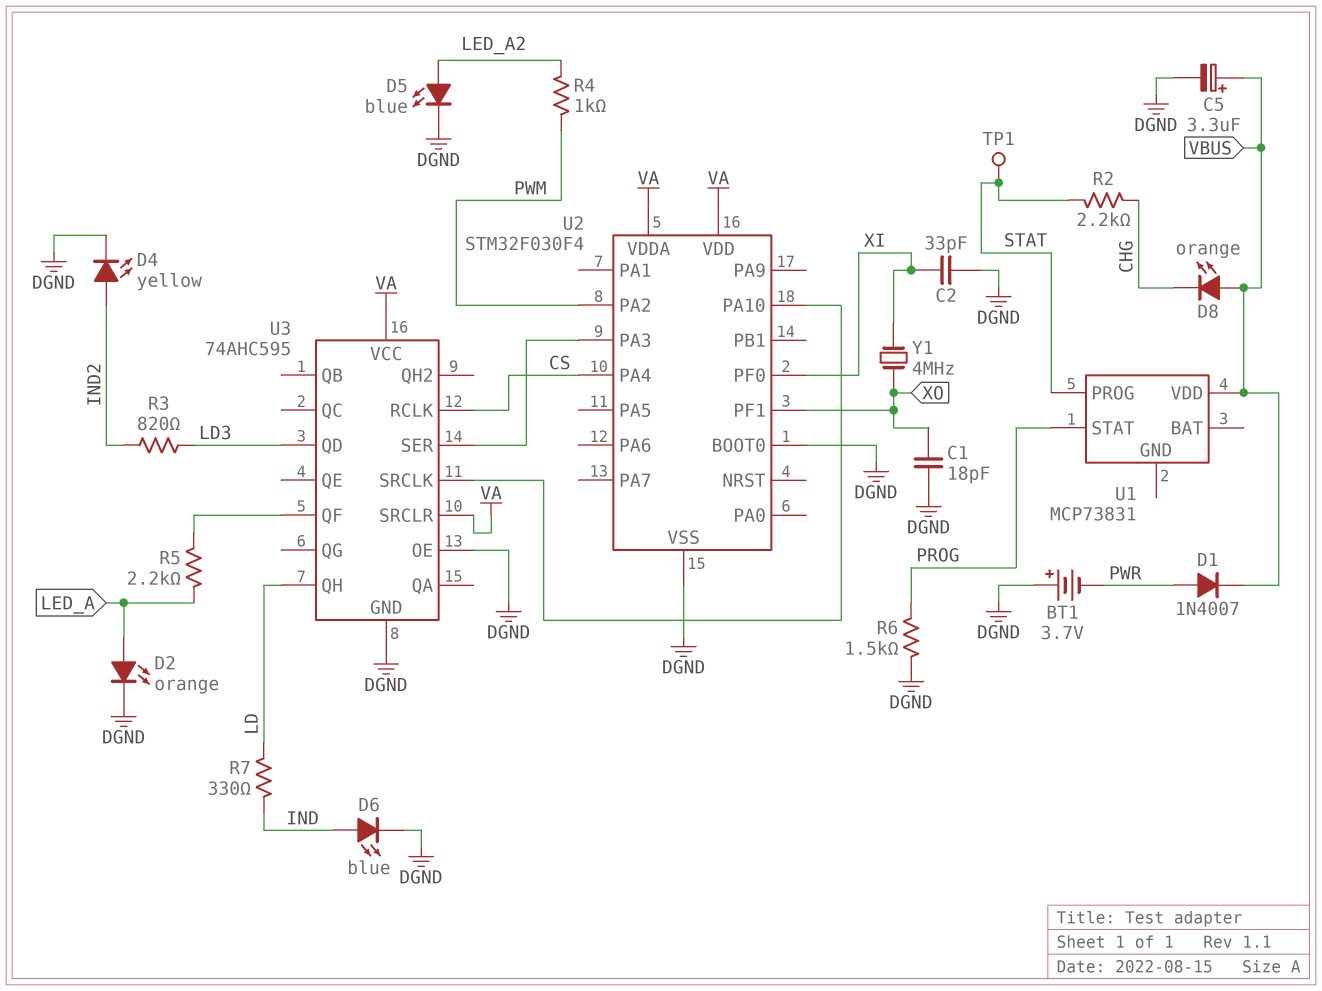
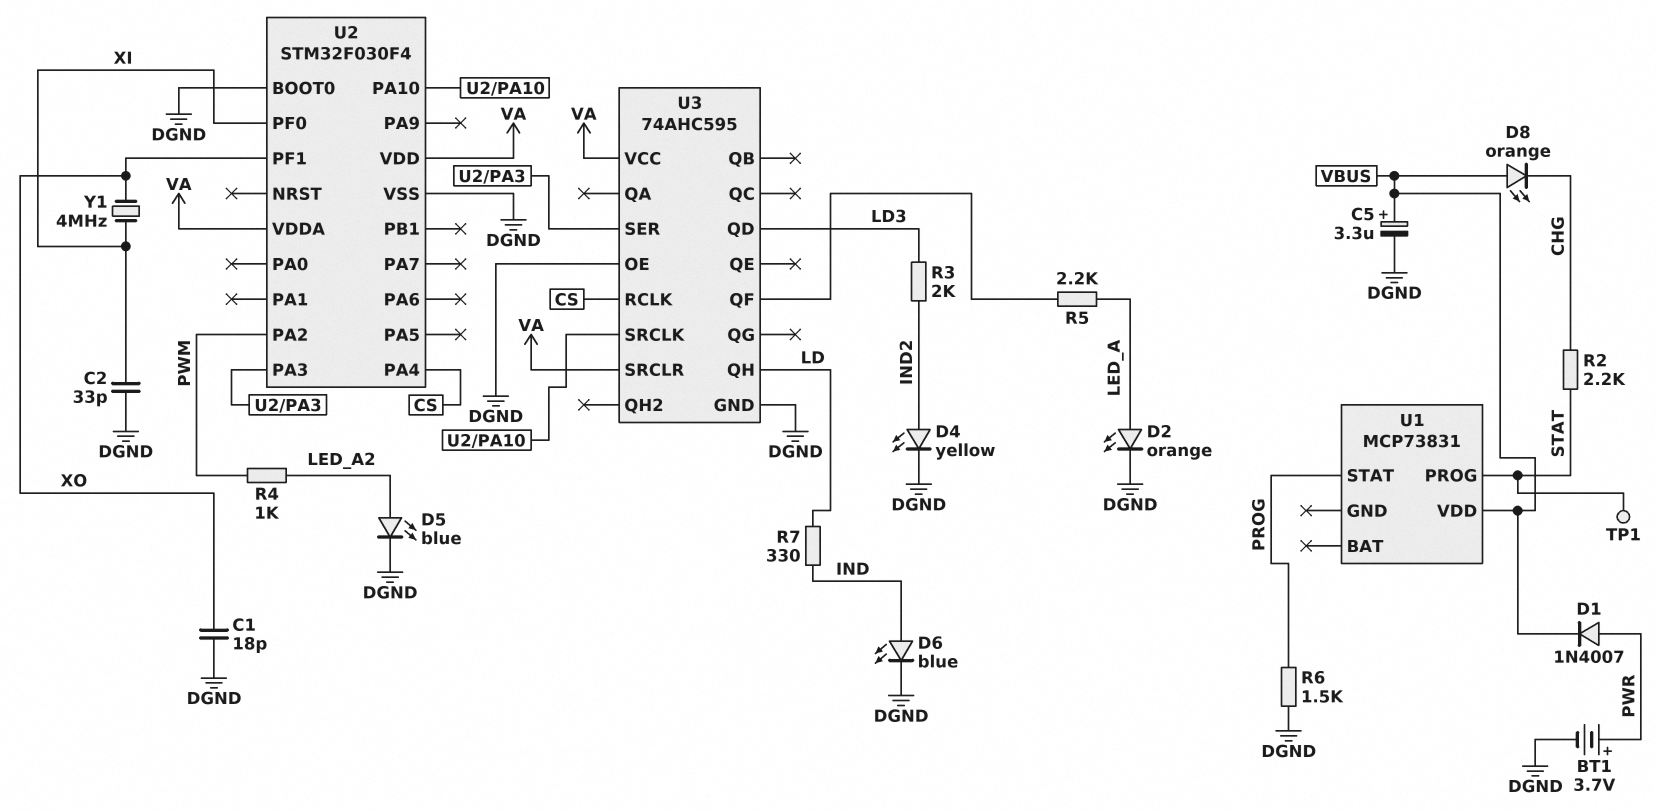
BT1: 3.7V (plus DGND, minus PWR) -> 3.7V (plus PWR, minus DGND)
R3: 820 (IND2, LD3) -> 2k (IND2, LD3)

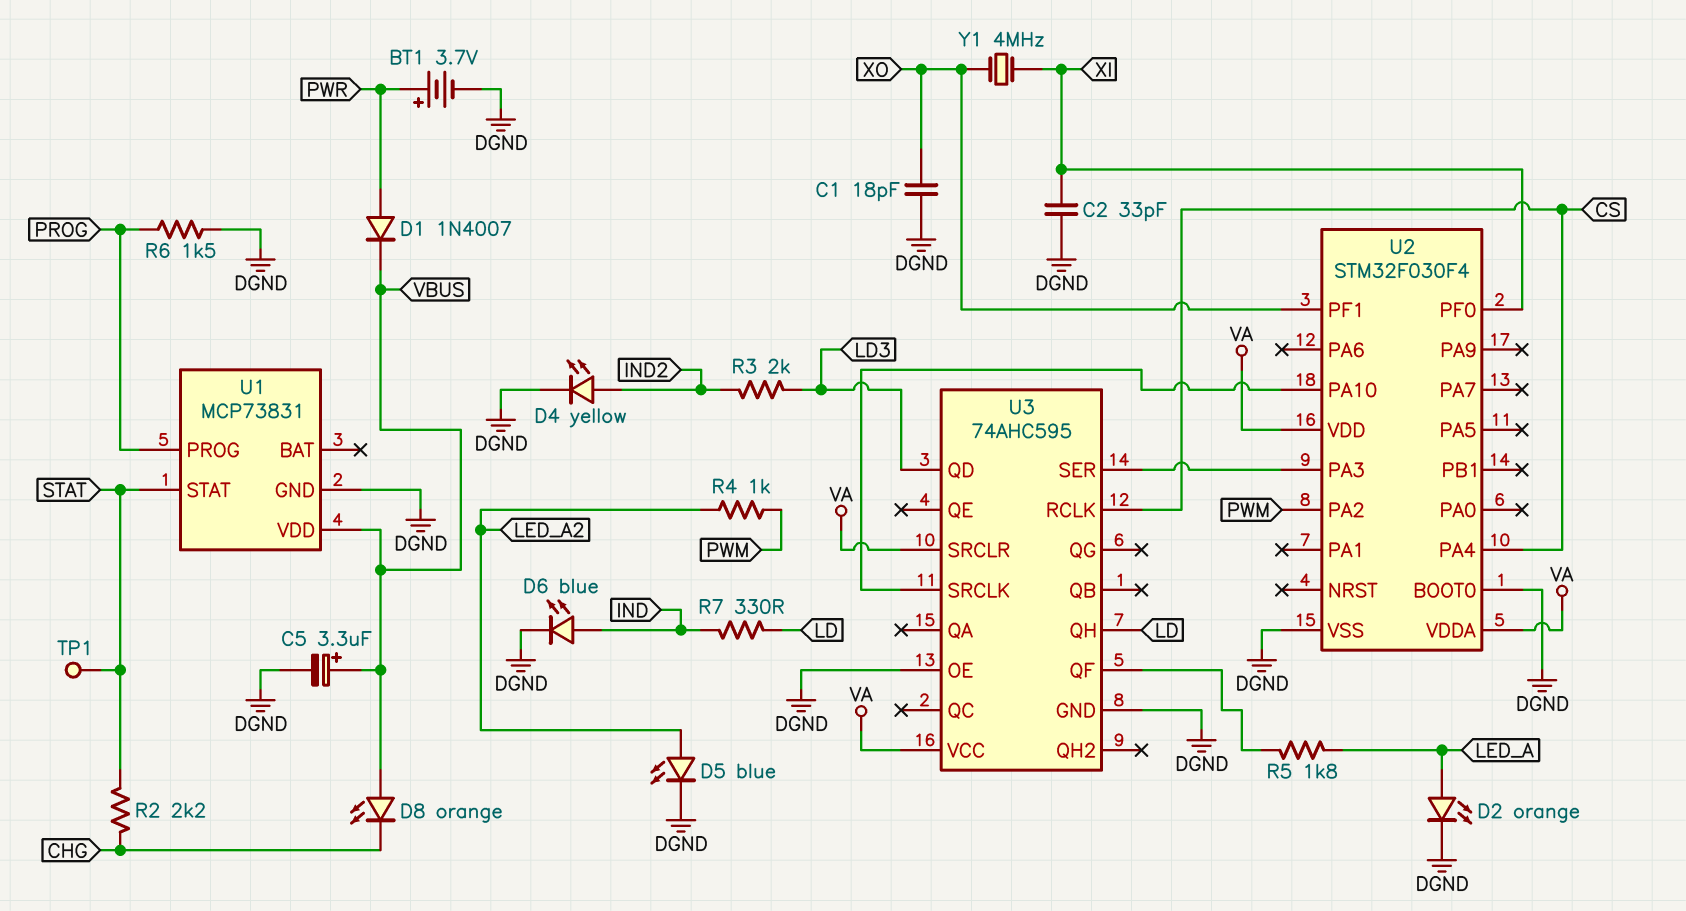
R5: 2.2k (LED_A, U3/QF) -> 1.8k (LED_A, U3/QF)
U1 pin GND: none -> DGND
U1 pin PROG: STAT -> PROG
U1 pin STAT: PROG -> STAT

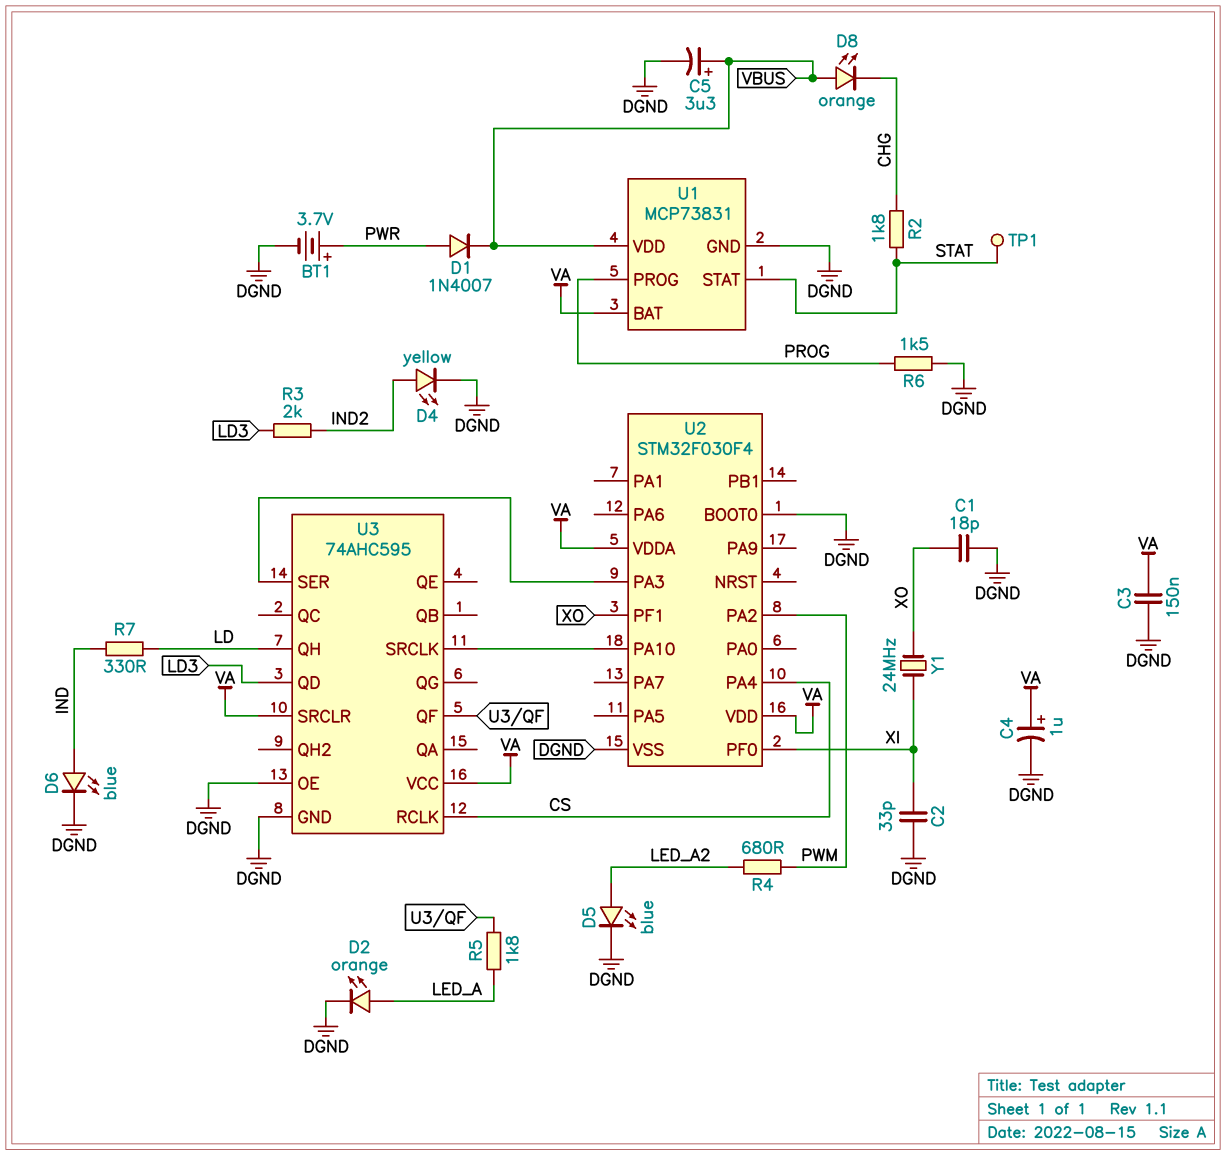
C3: none -> 150nF (DGND, VA)
C4: none -> 1uF (plus VA, minus DGND)
R2: 2.2k (CHG, STAT) -> 1.8k (CHG, STAT)
R4: 1k (LED_A2, PWM) -> 680 (LED_A2, PWM)
U1 pin BAT: none -> VA
Y1: 4MHz (XI, XO) -> 24MHz (XI, XO)

